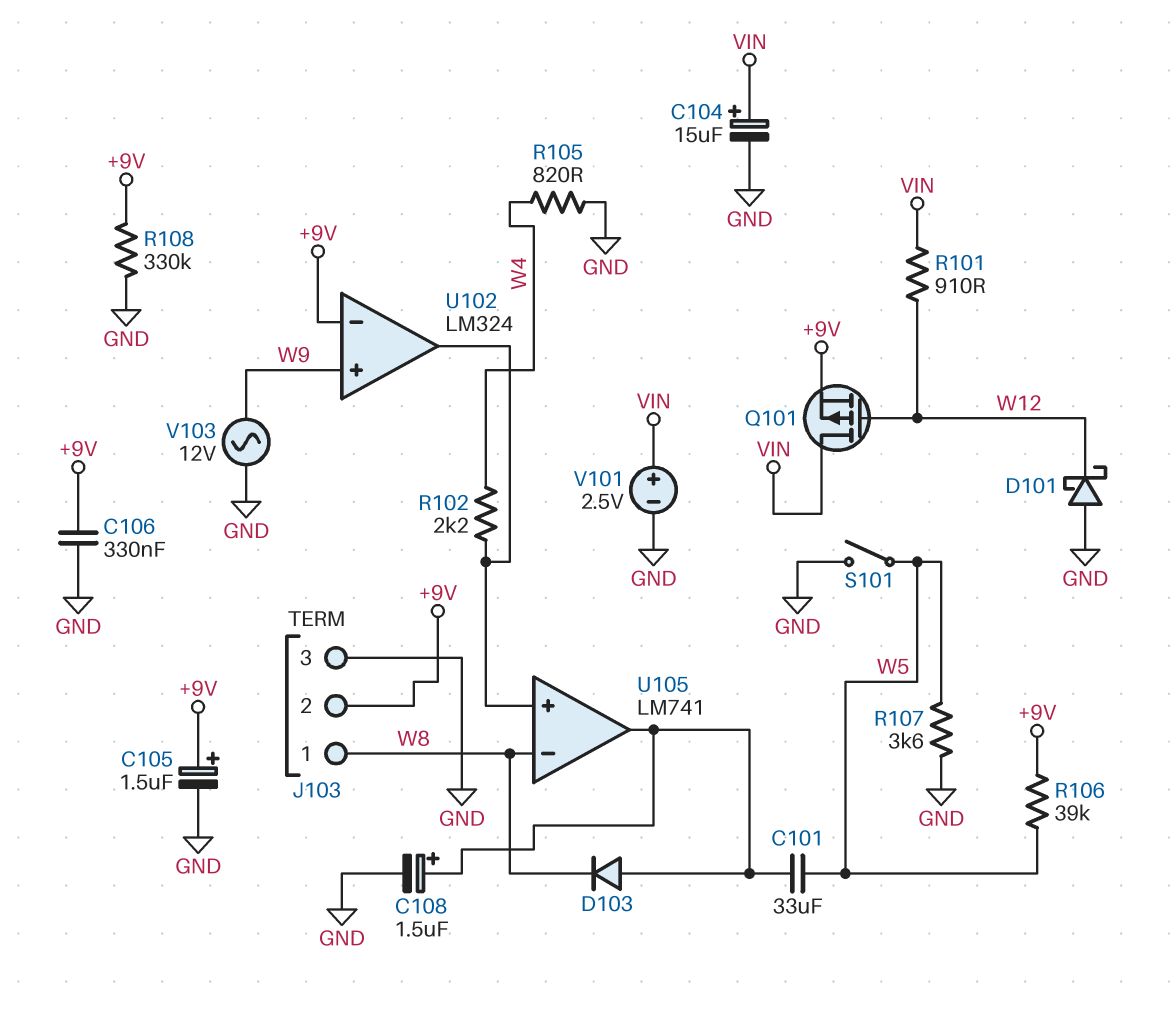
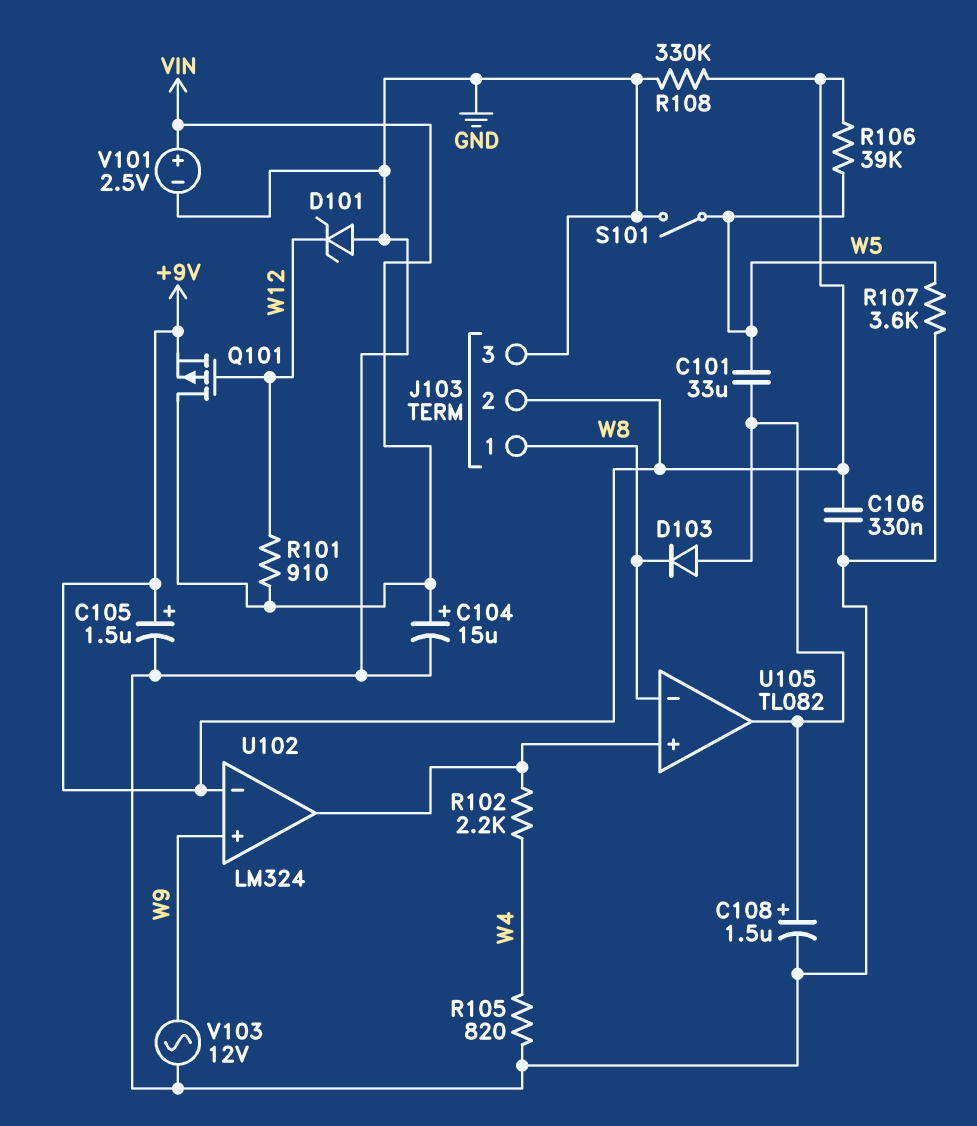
D101: schottky (A GND, K W12) -> zener (A GND, K W12)
U105: LM741 -> TL082

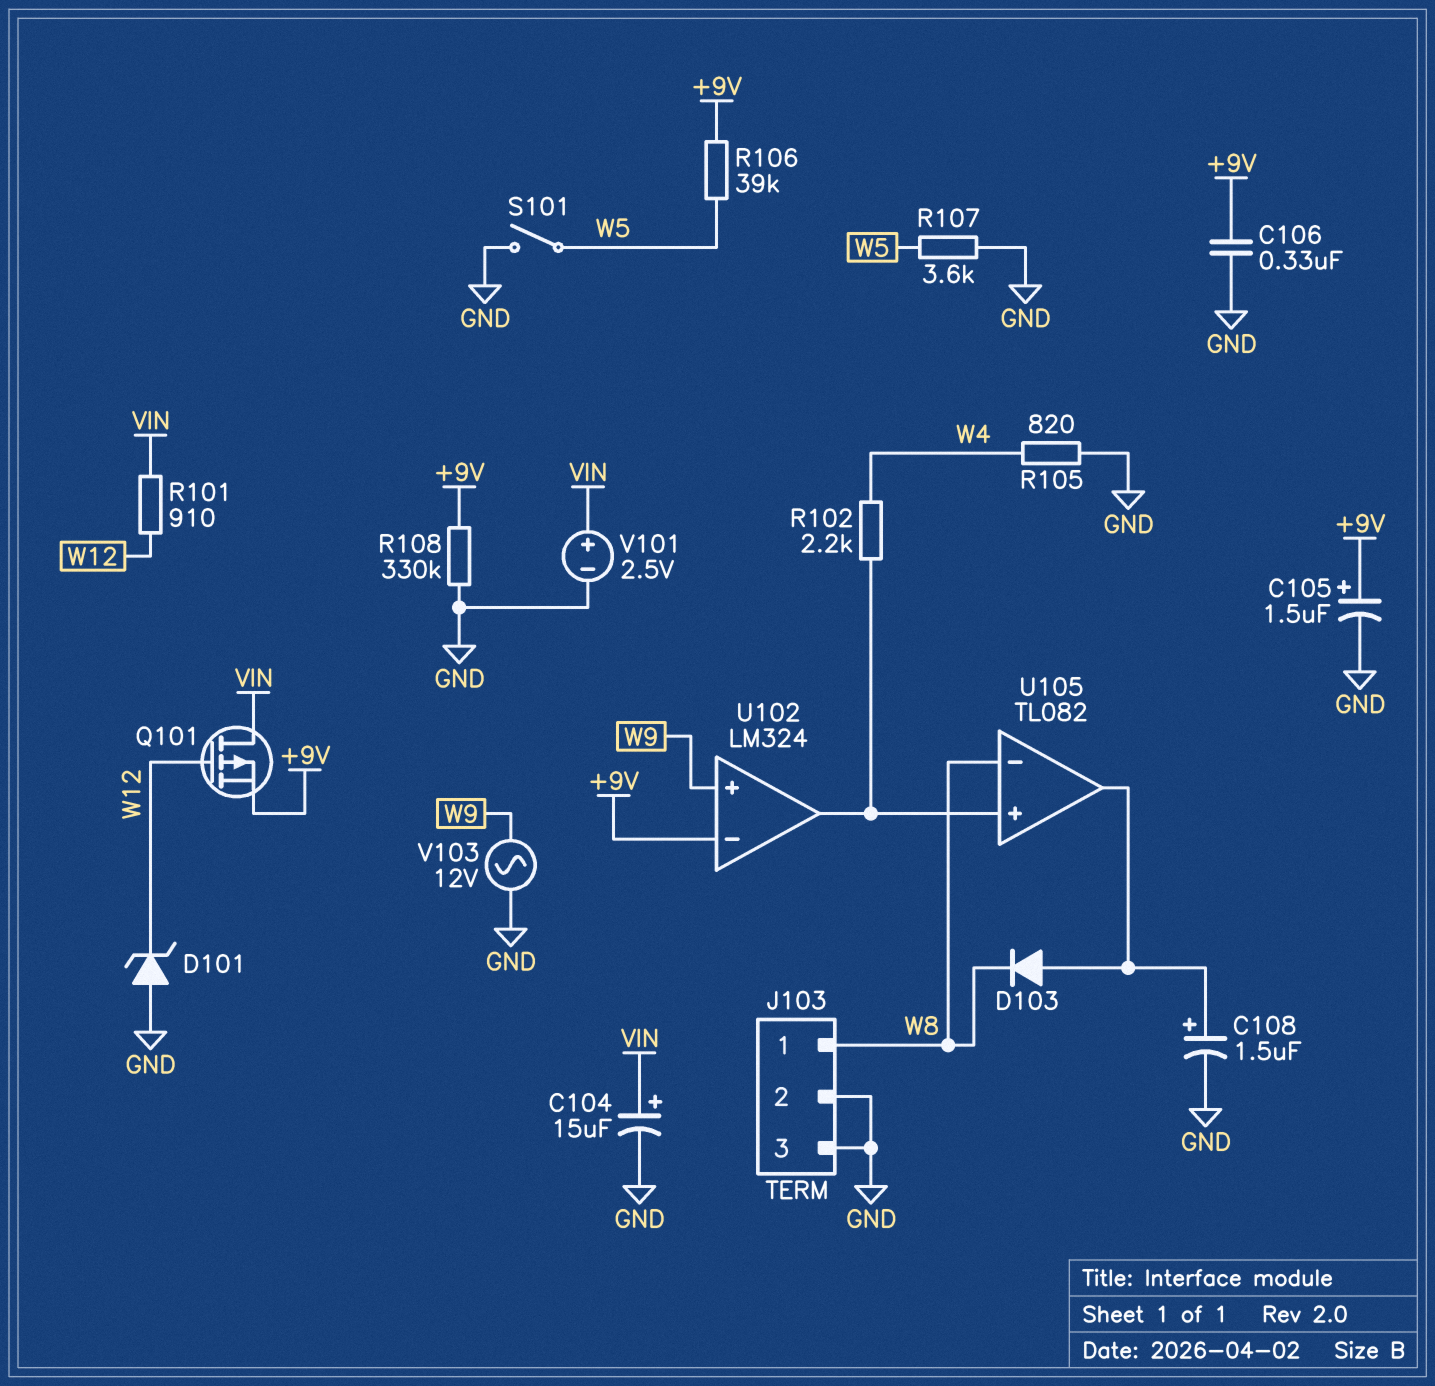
C101: 33uF (U105/out, W5) -> none
J103 pin 2: +9V -> GND

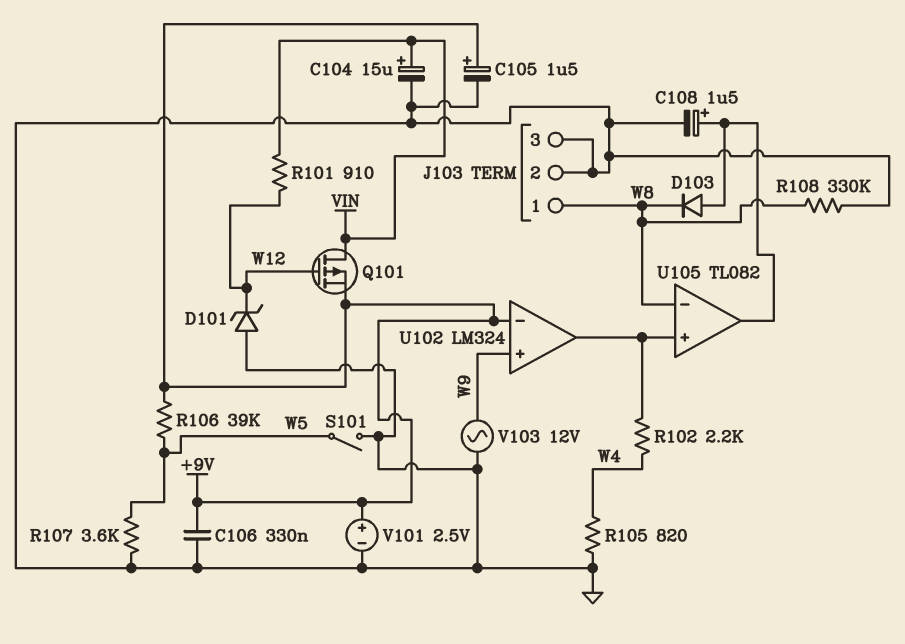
R108: 330k (+9V, GND) -> 330k (GND, W8)
V101: 2.5V (plus VIN, minus GND) -> 2.5V (plus +9V, minus GND)

